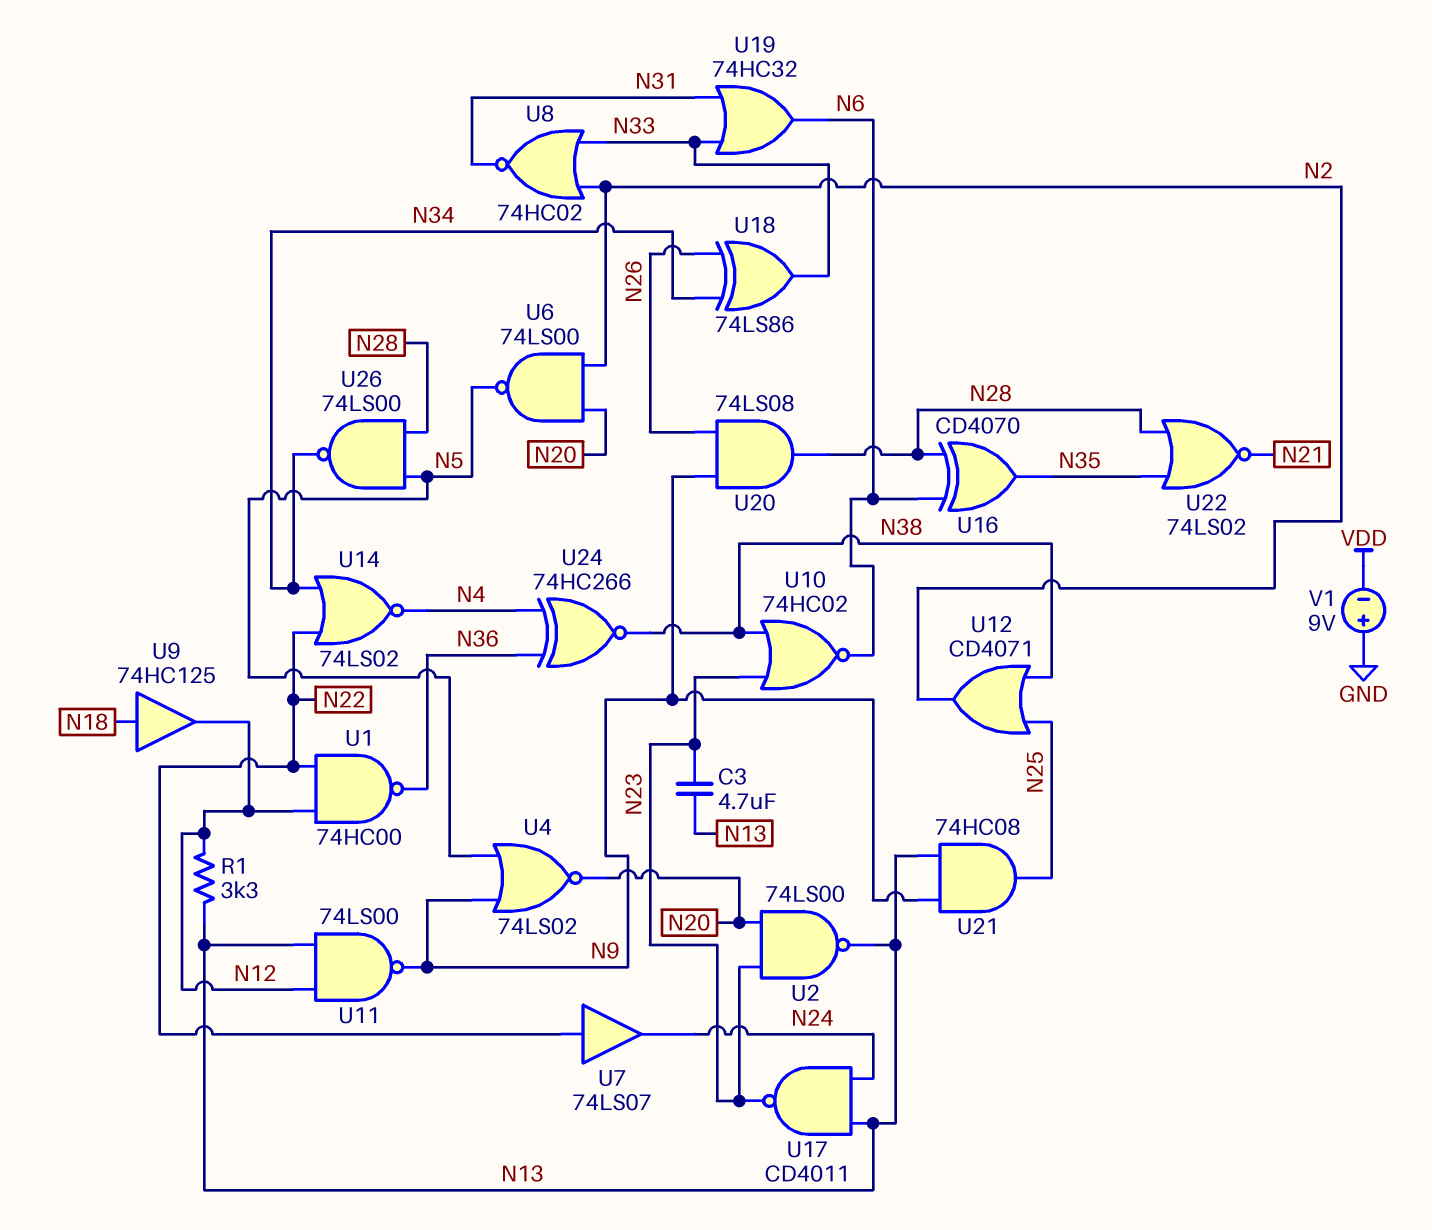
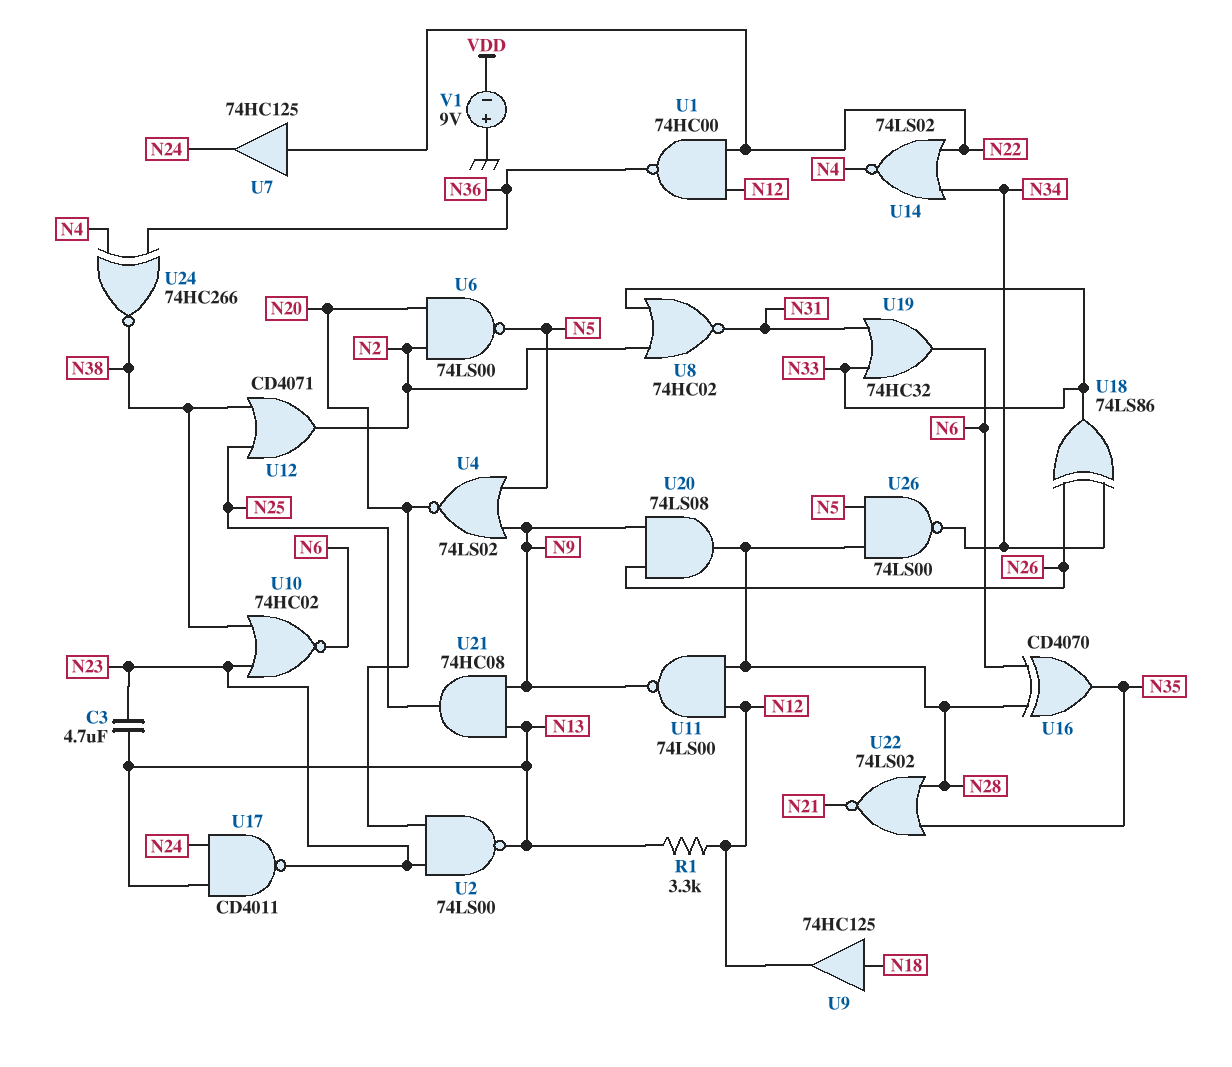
U7: buffer 74LS07 (in N22, out N24) -> buffer 74HC125 (in N22, out N24)
U11: NAND 74LS00 (in N12, in N13, out N9) -> NAND 74LS00 (in N12, in N28, out N9)

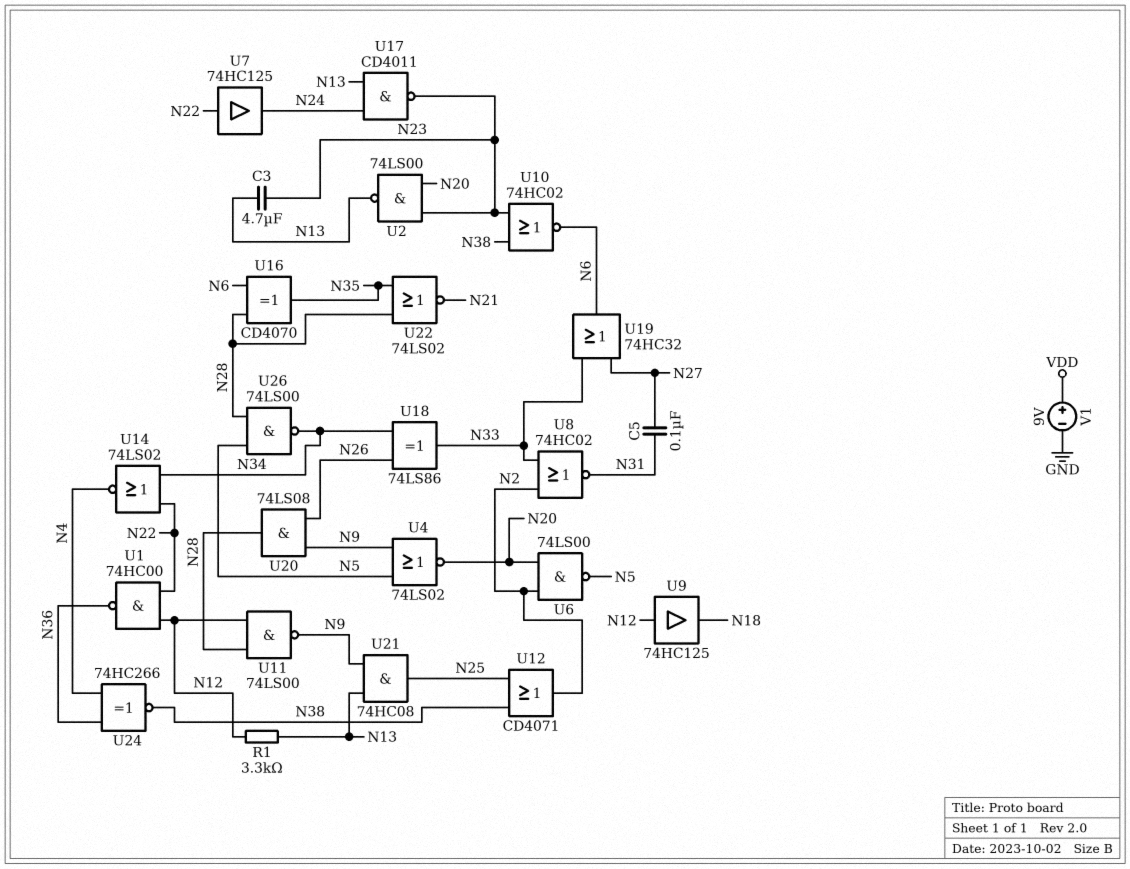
C5: none -> 100nF (N27, N31)
U9: buffer 74HC125 (in N18, out N12) -> buffer 74HC125 (in N12, out N18)
U19: OR 74HC32 (in N31, in N33, out N6) -> OR 74HC32 (in N27, in N33, out N6)
V1: 9V (plus GND, minus VDD) -> 9V (plus VDD, minus GND)

